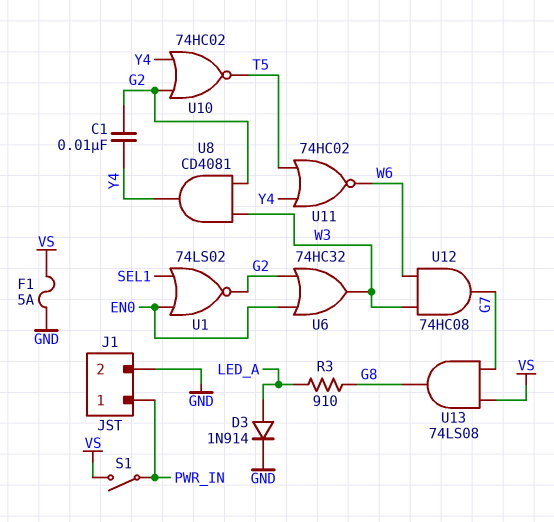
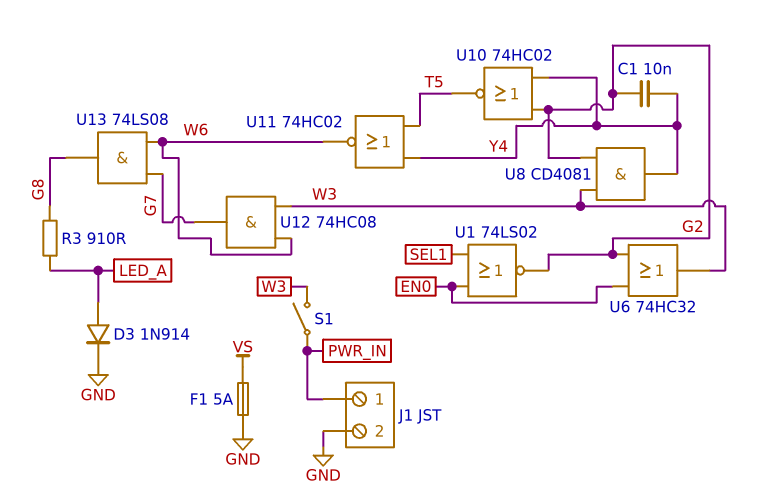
S1: switch (PWR_IN, VS) -> switch (PWR_IN, W3)
U13: AND 74LS08 (in G7, in VS, out G8) -> AND 74LS08 (in G7, in W6, out G8)

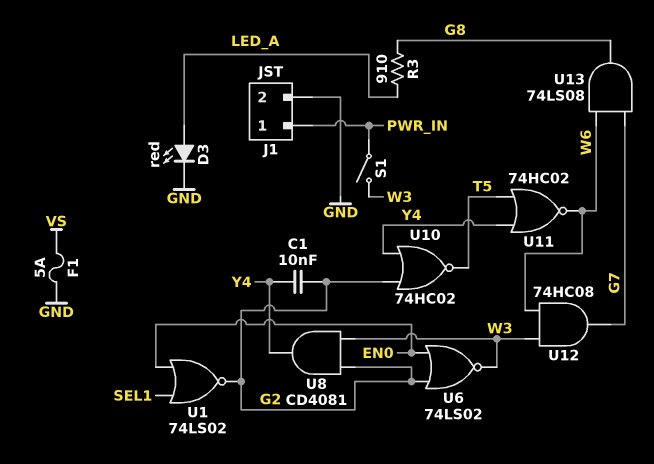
D3: diode 1N914 (A LED_A, K GND) -> LED red (A LED_A, K GND)
U6: OR 74HC32 (in EN0, in G2, out W3) -> NOR 74LS02 (in EN0, in G2, out W3)

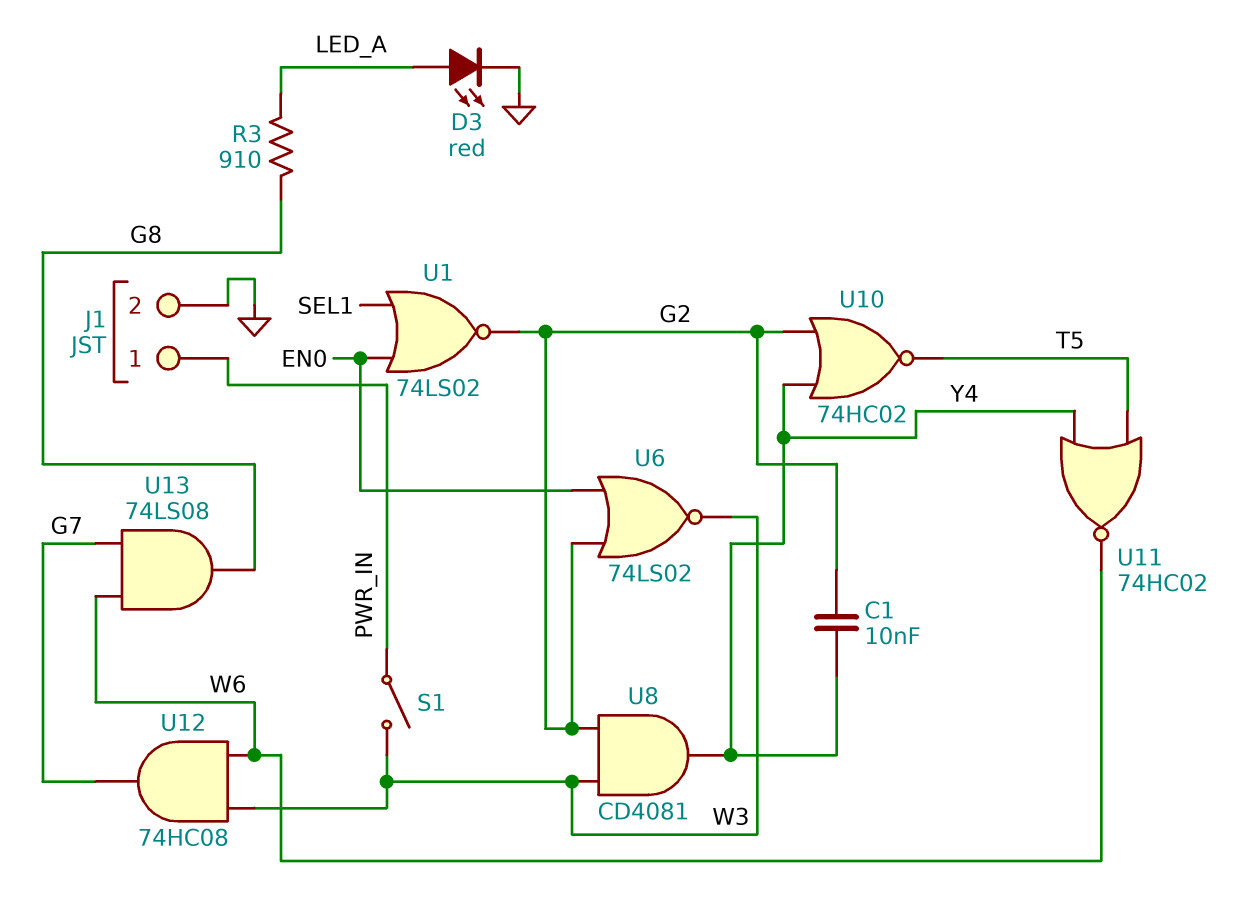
F1: 5A (GND, VS) -> none

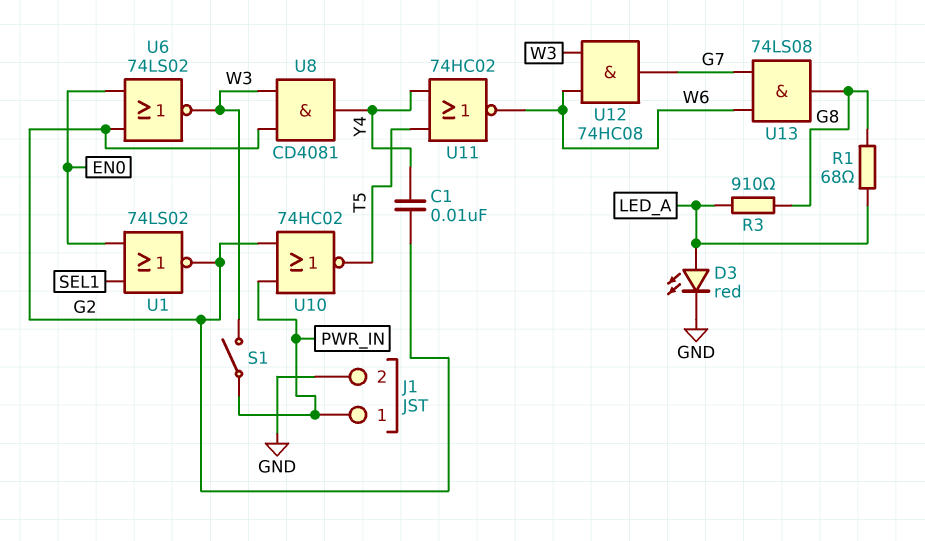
R1: none -> 68 (G8, LED_A)
U10: NOR 74HC02 (in G2, in Y4, out T5) -> NOR 74HC02 (in G2, in PWR_IN, out T5)

